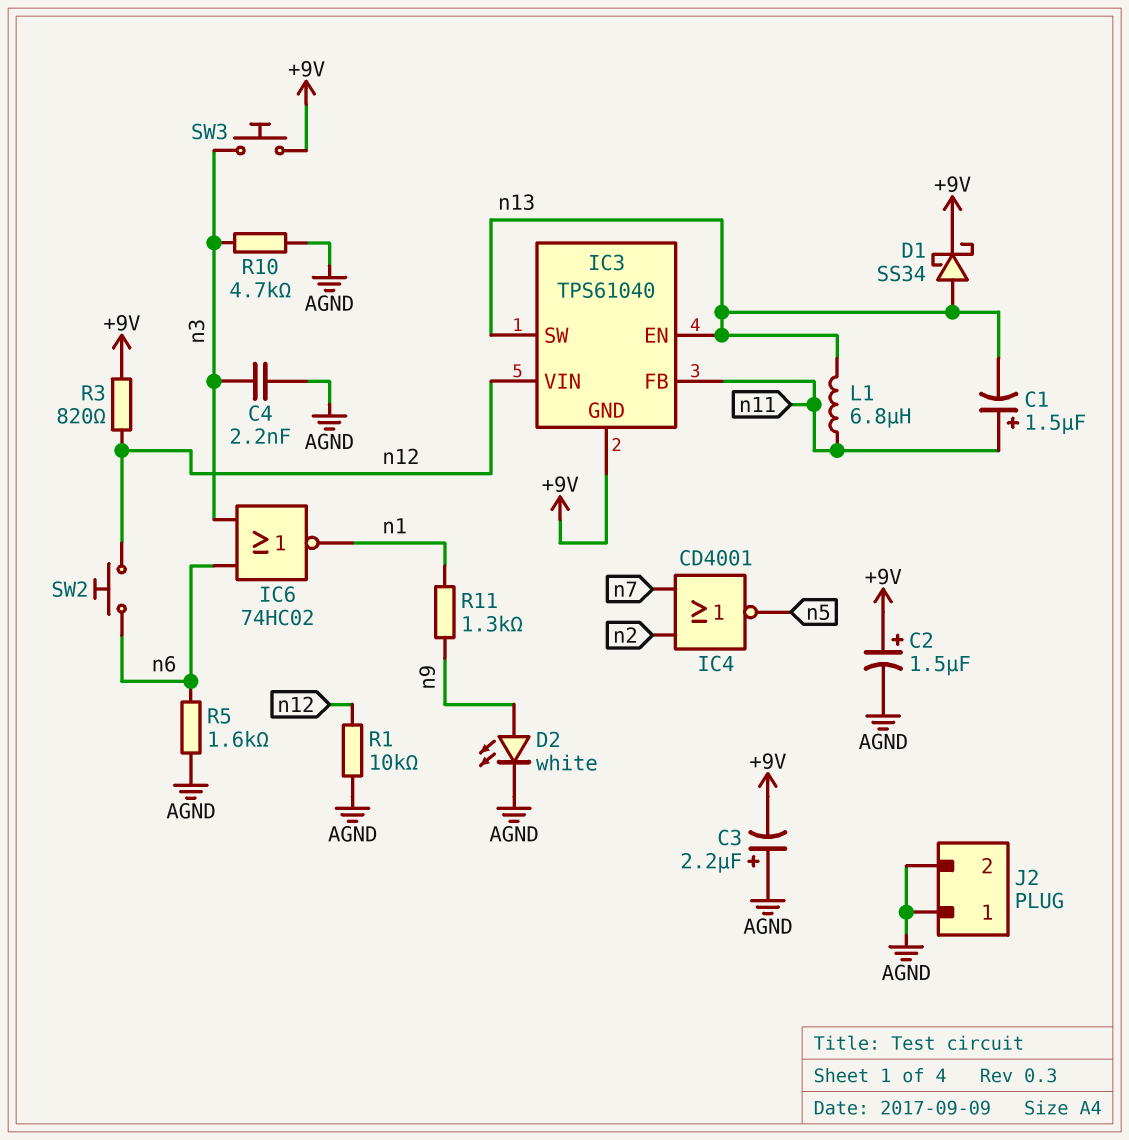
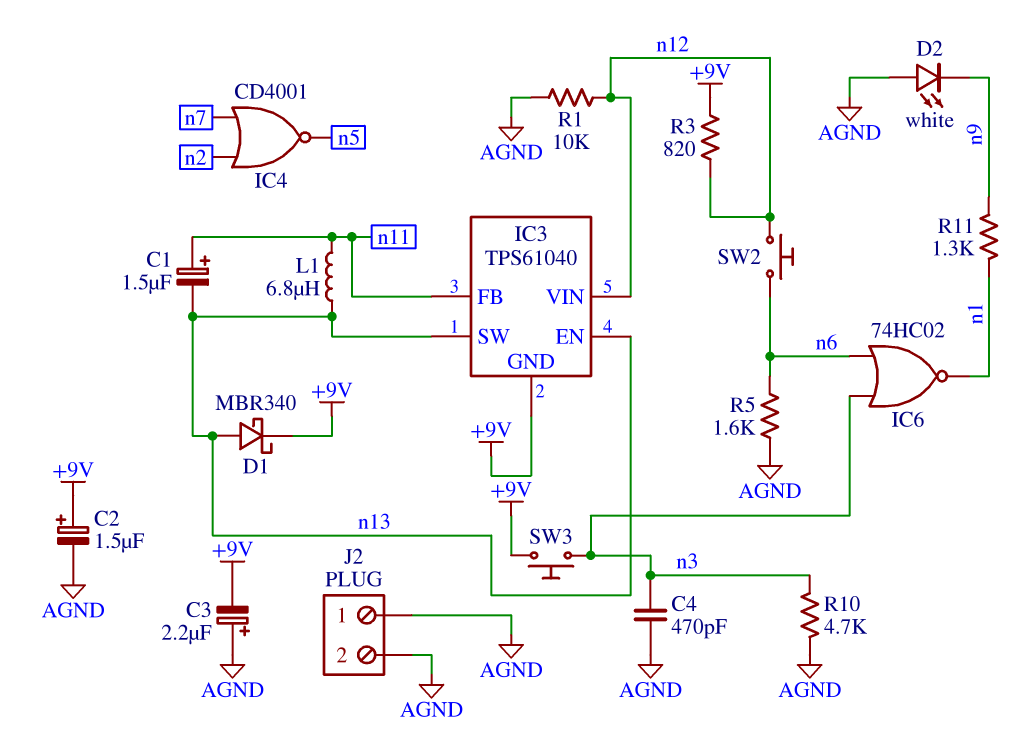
C4: 2.2nF (AGND, n3) -> 470pF (AGND, n3)
D1: schottky SS34 (A n13, K +9V) -> schottky MBR340 (A n13, K +9V)
D2: LED white (A n9, K AGND) -> LED white (A AGND, K n9)

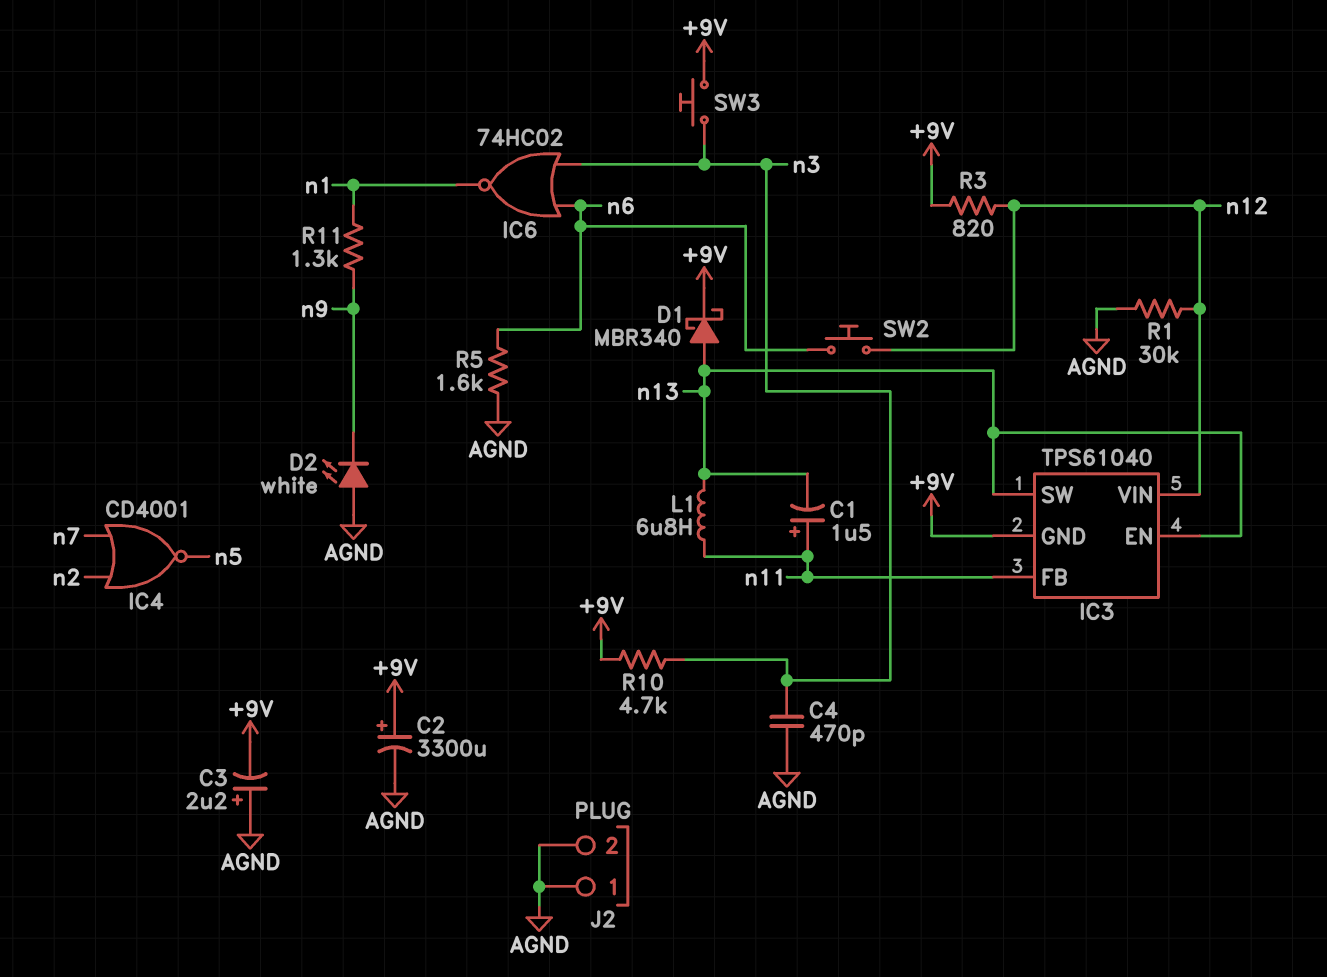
C2: 1.5uF (plus +9V, minus AGND) -> 3300uF (plus +9V, minus AGND)
R1: 10k (AGND, n12) -> 30k (AGND, n12)
R10: 4.7k (AGND, n3) -> 4.7k (+9V, n3)

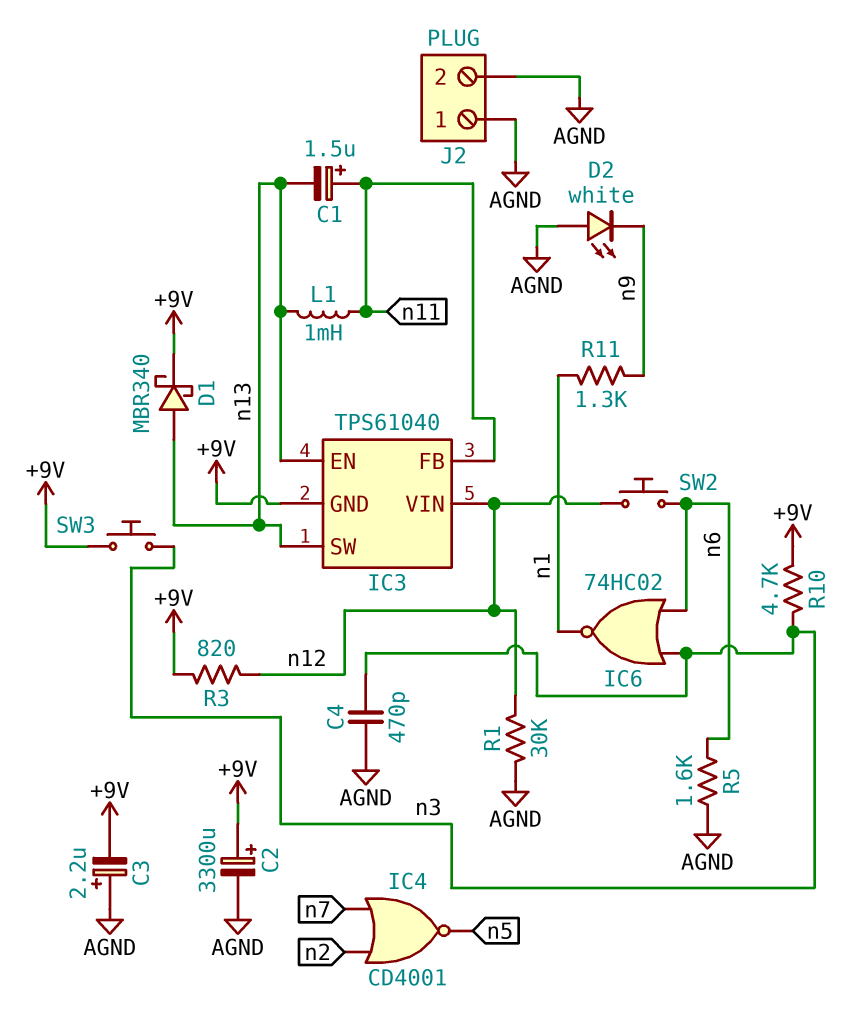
L1: 6.8uH (n11, n13) -> 1mH (n11, n13)

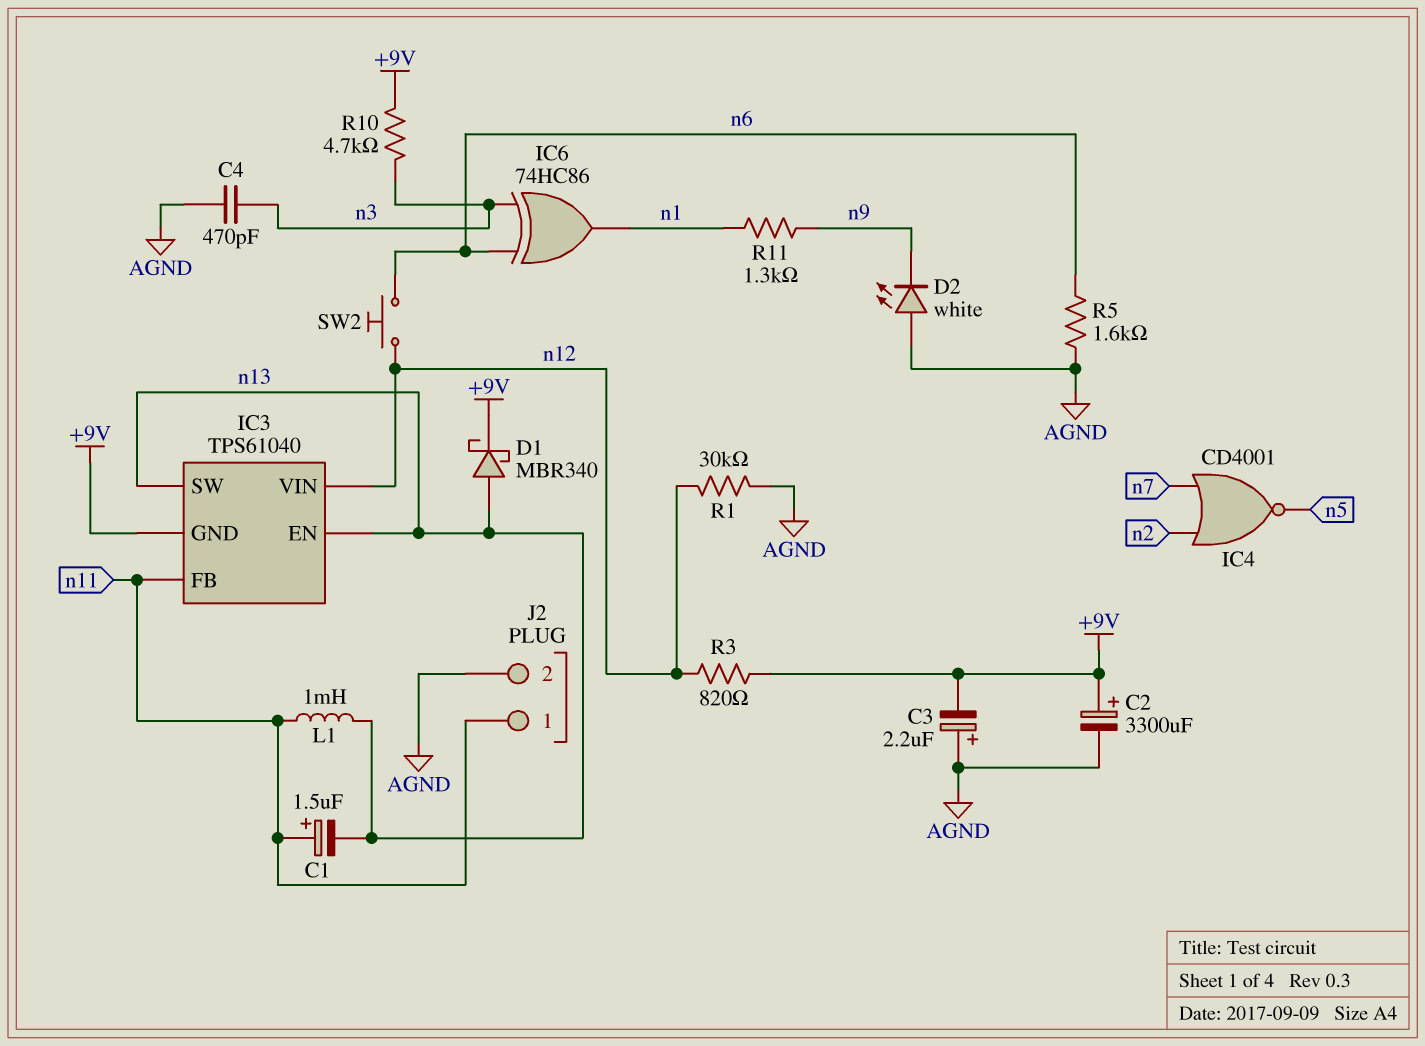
IC6: NOR 74HC02 (in n3, in n6, out n1) -> XOR 74HC86 (in n3, in n6, out n1)
J2 pin 1: AGND -> n11
SW3: button (+9V, n3) -> none

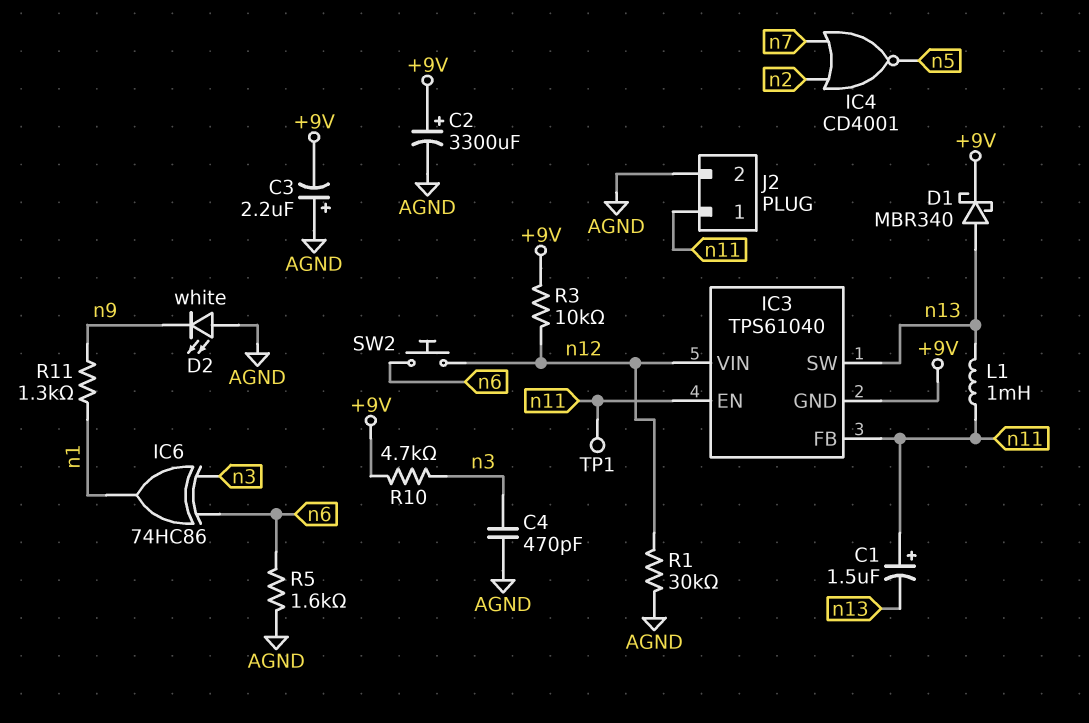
IC3 pin EN: n13 -> n11
R3: 820 (+9V, n12) -> 10k (+9V, n12)
TP1: none -> test point (n11)

